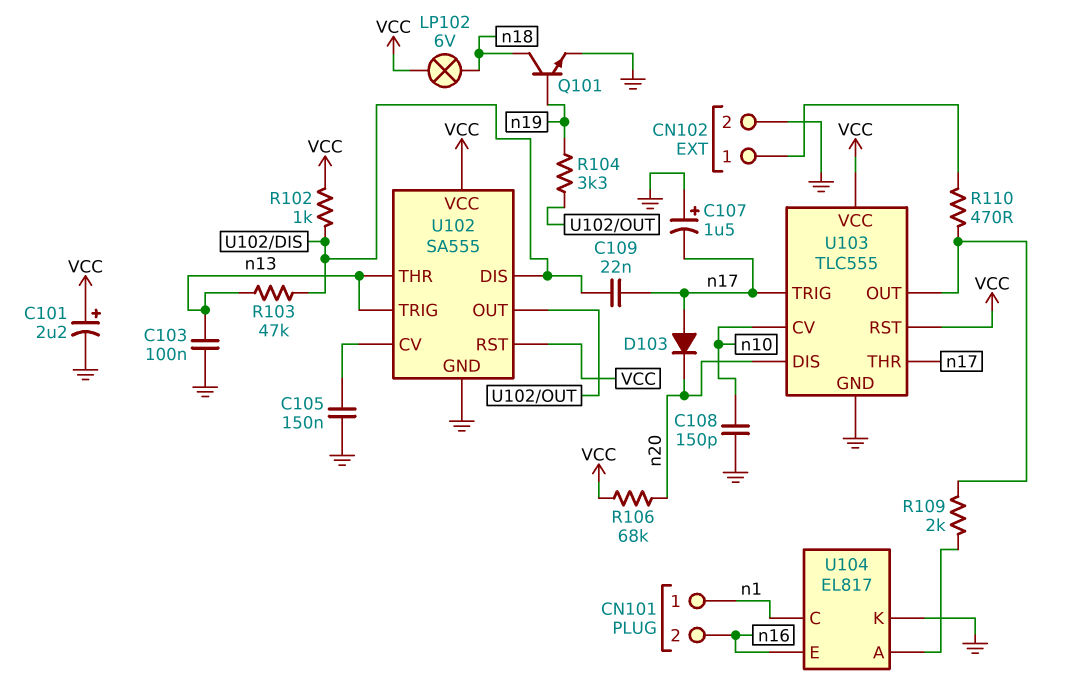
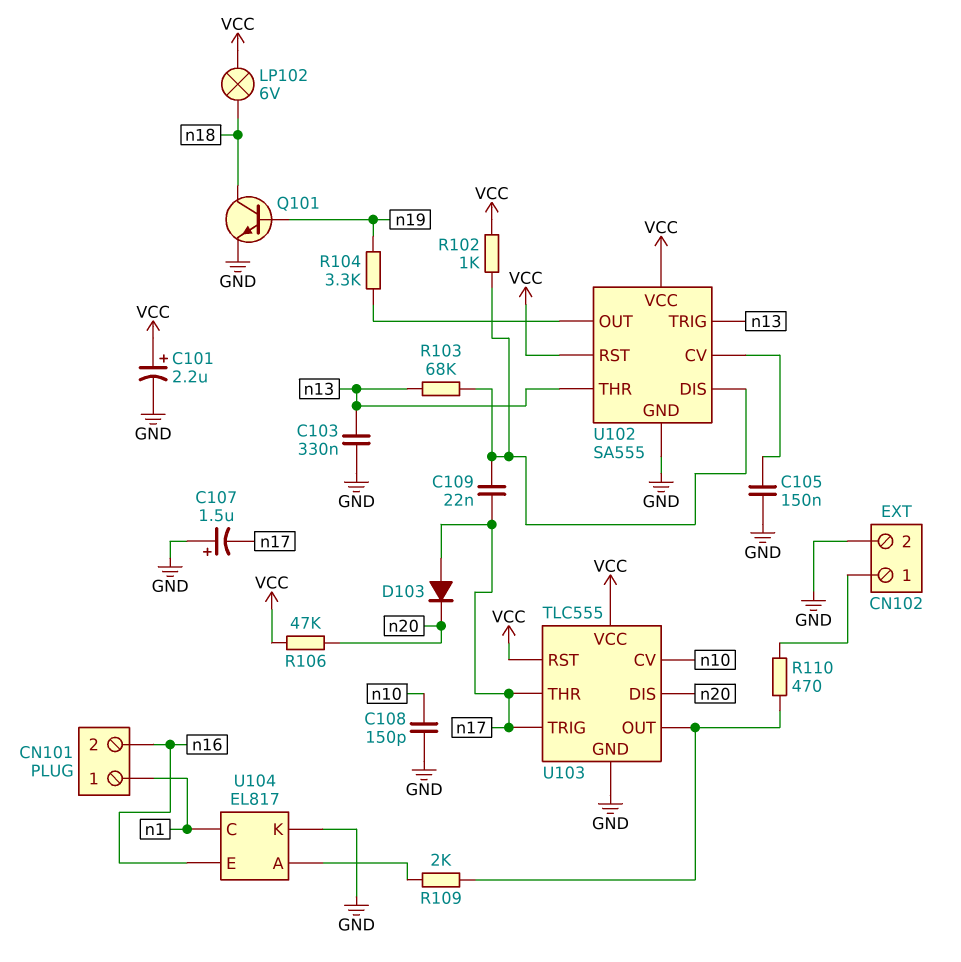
C103: 100nF (GND, n13) -> 330nF (GND, n13)
R103: 47k (U102/DIS, n13) -> 68k (U102/DIS, n13)
R106: 68k (VCC, n20) -> 47k (VCC, n20)

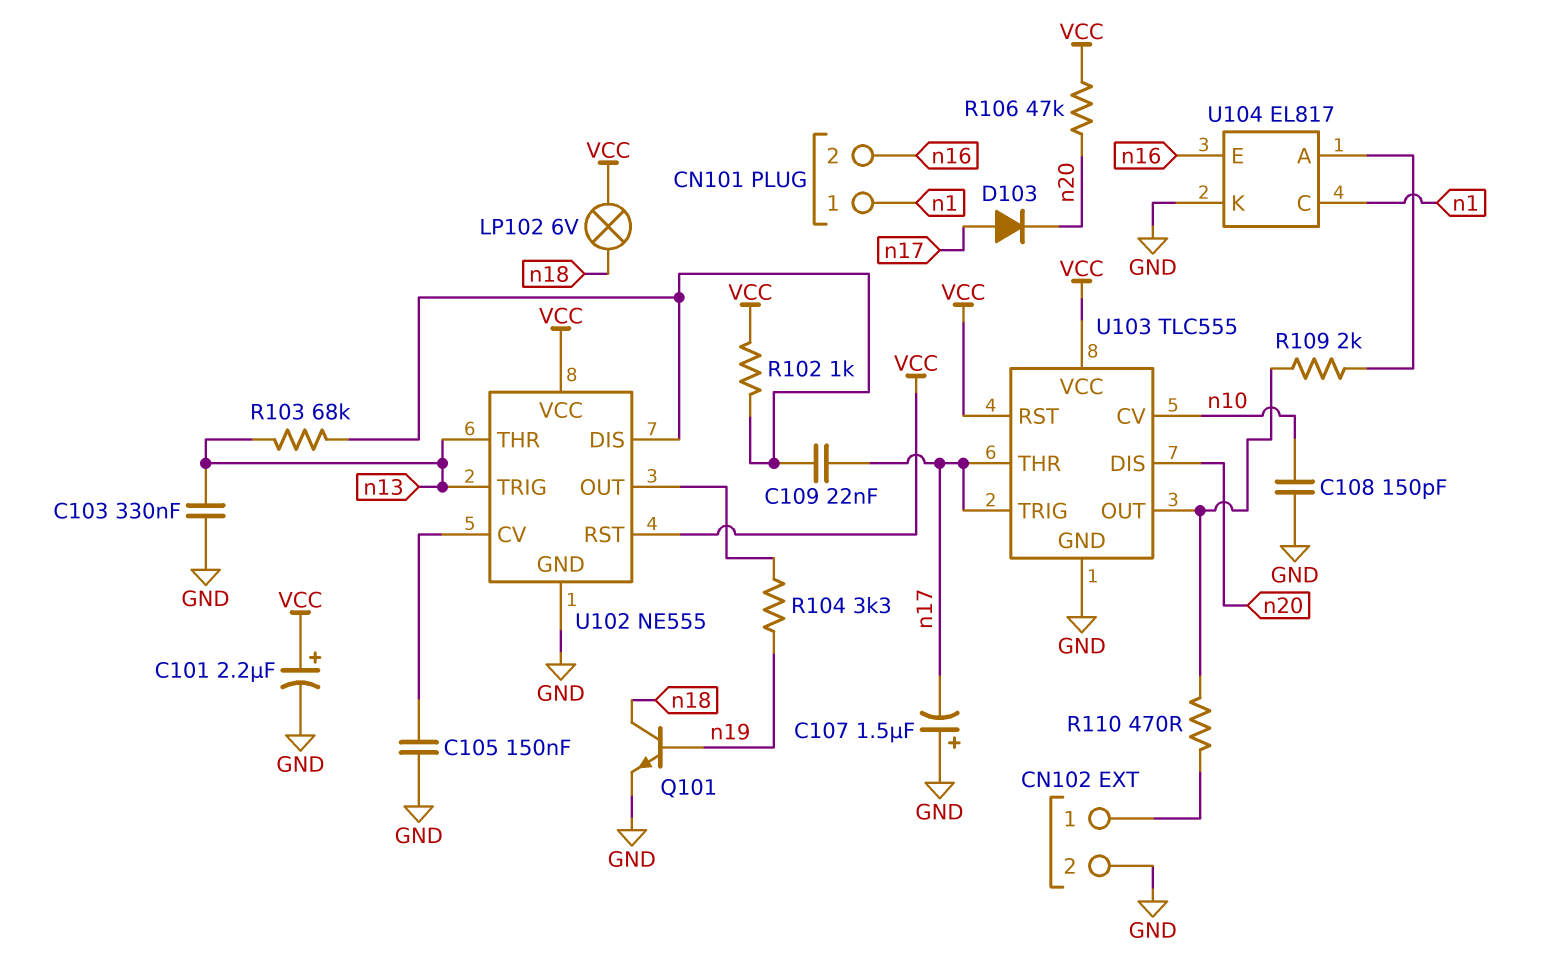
U102: SA555 -> NE555

